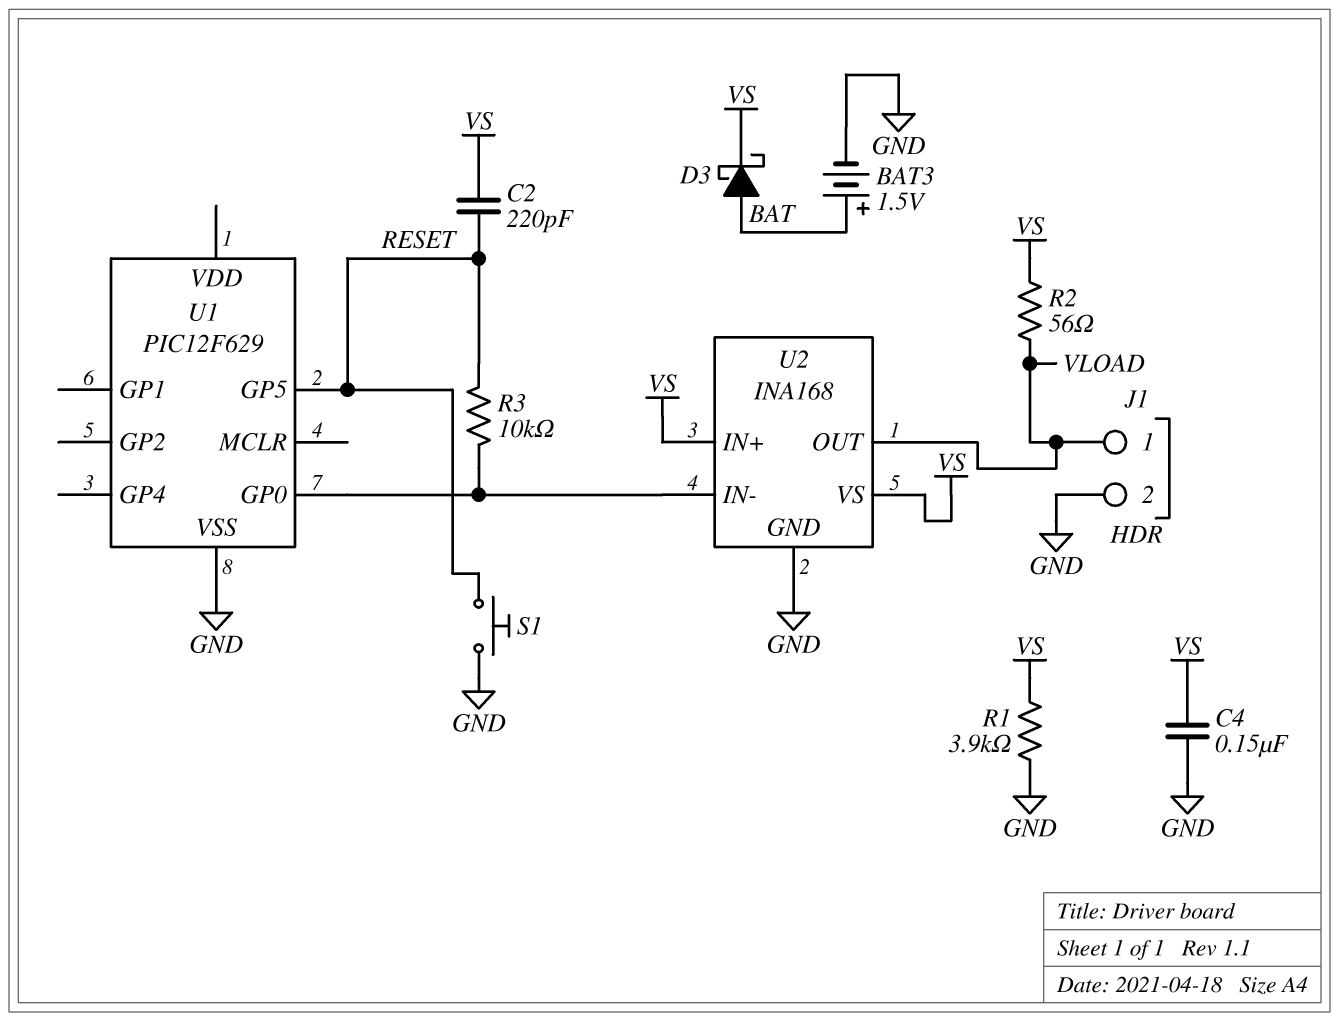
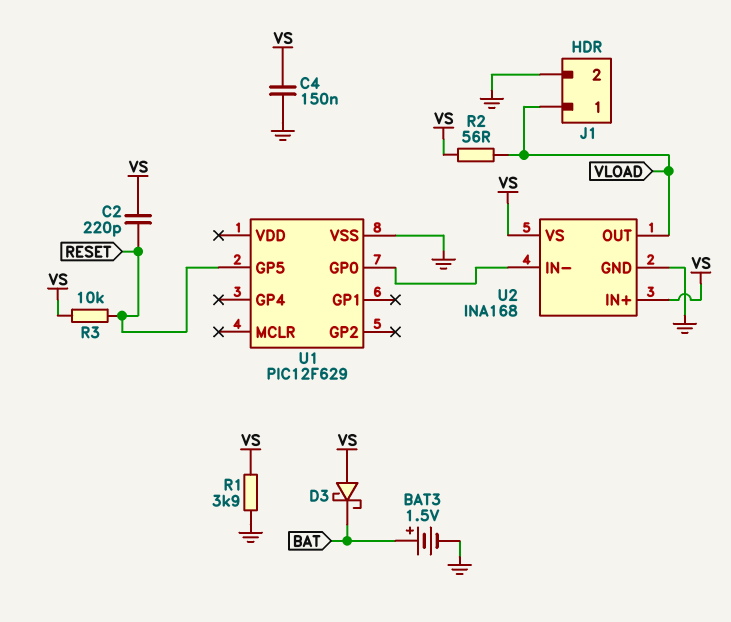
D3: schottky (A BAT, K VS) -> schottky (A VS, K BAT)
R3: 10k (RESET, U1/GP0) -> 10k (RESET, VS)
S1: button (GND, RESET) -> none

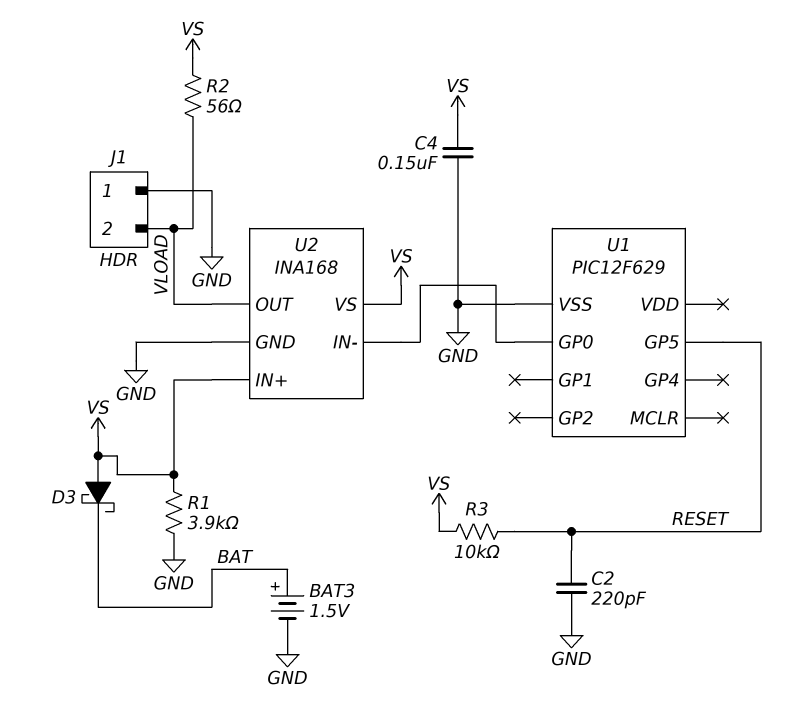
C2: 220pF (RESET, VS) -> 220pF (GND, RESET)
J1 pin 1: VLOAD -> GND
J1 pin 2: GND -> VLOAD

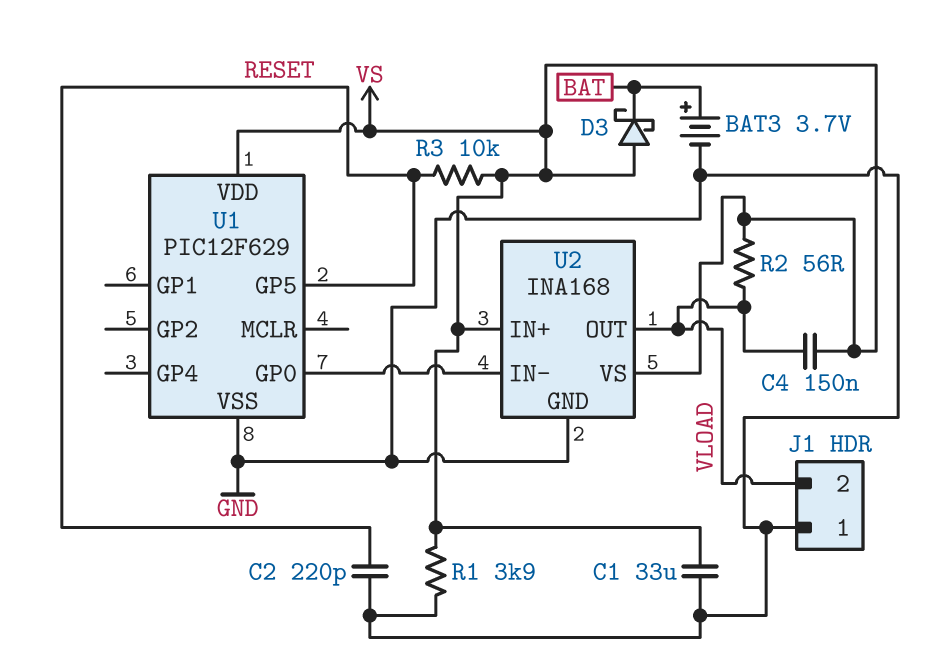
BAT3: 1.5V (plus BAT, minus GND) -> 3.7V (plus BAT, minus GND)
C1: none -> 33uF (GND, VS)
C4: 150nF (GND, VS) -> 150nF (VLOAD, VS)
U1 pin VDD: none -> VS

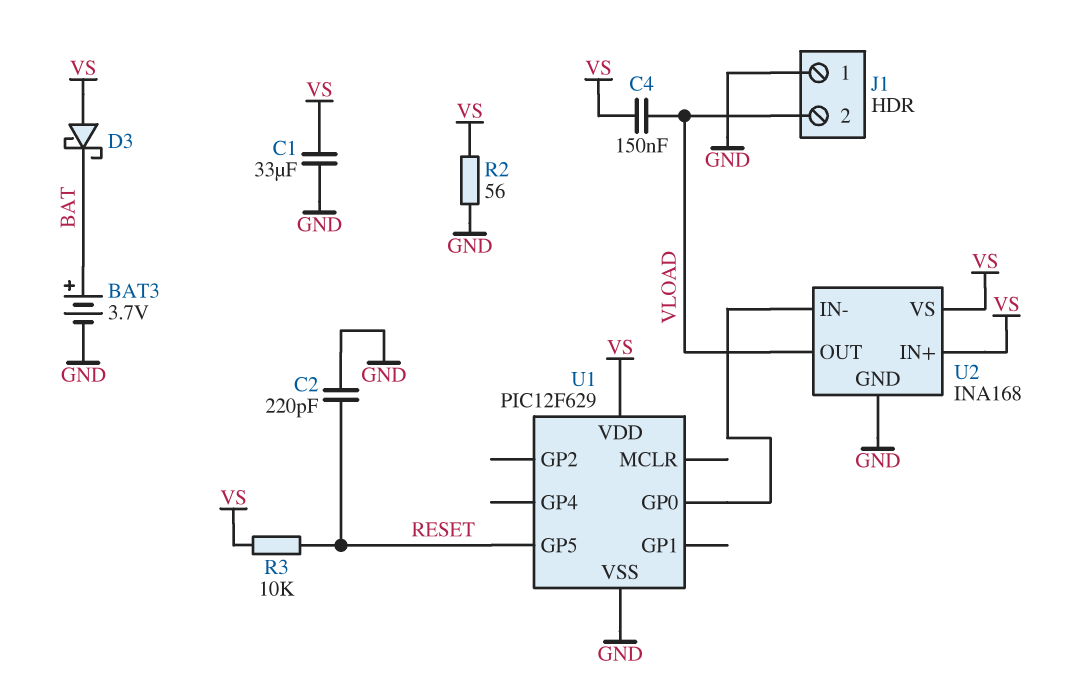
R1: 3.9k (GND, VS) -> none
R2: 56 (VLOAD, VS) -> 56 (GND, VS)

